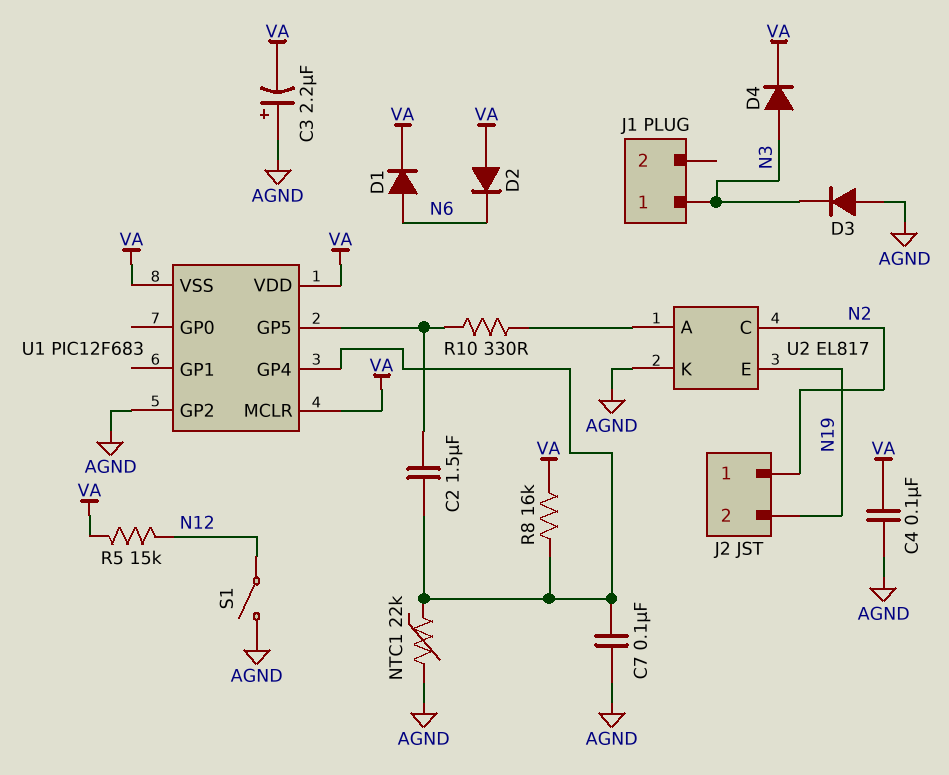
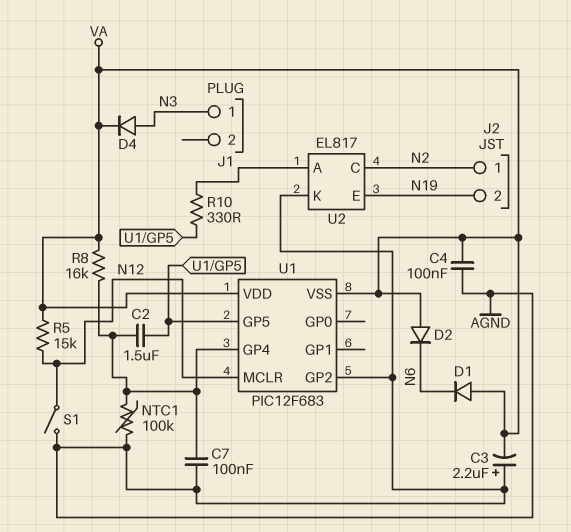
D1: diode (A N6, K VA) -> diode (A VA, K N6)
D3: diode (A AGND, K N3) -> none
NTC1: 22k (AGND, U1/GP4) -> 100k (AGND, U1/GP4)
U1 pin MCLR: VA -> N12

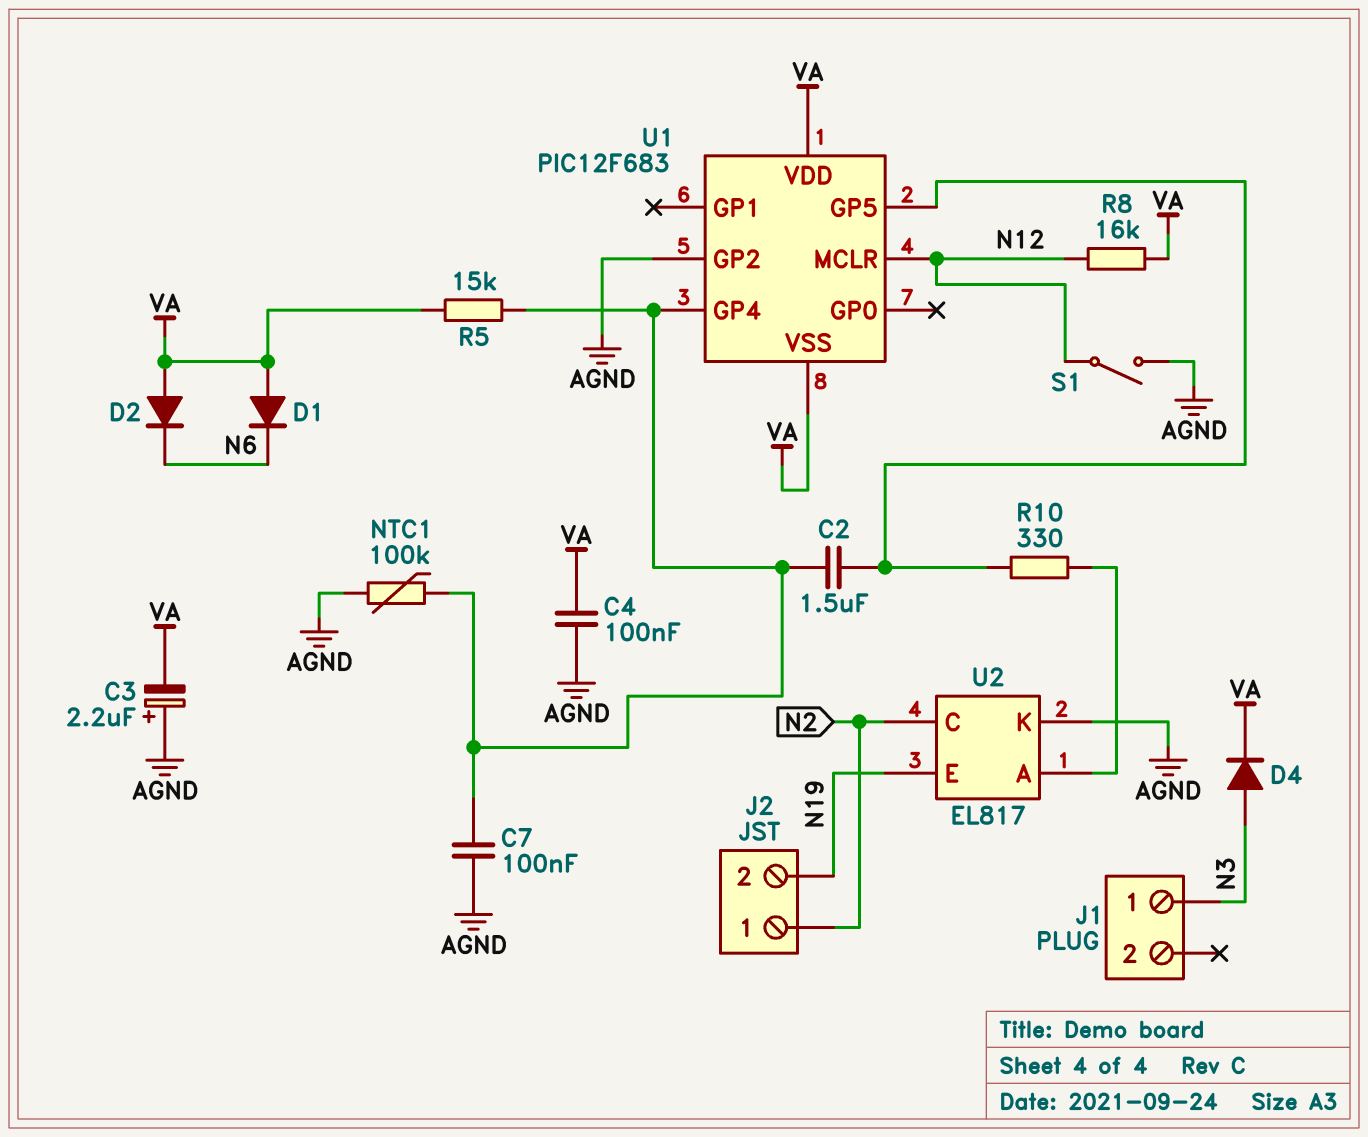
R5: 15k (N12, VA) -> 15k (U1/GP4, VA)
R8: 16k (U1/GP4, VA) -> 16k (N12, VA)

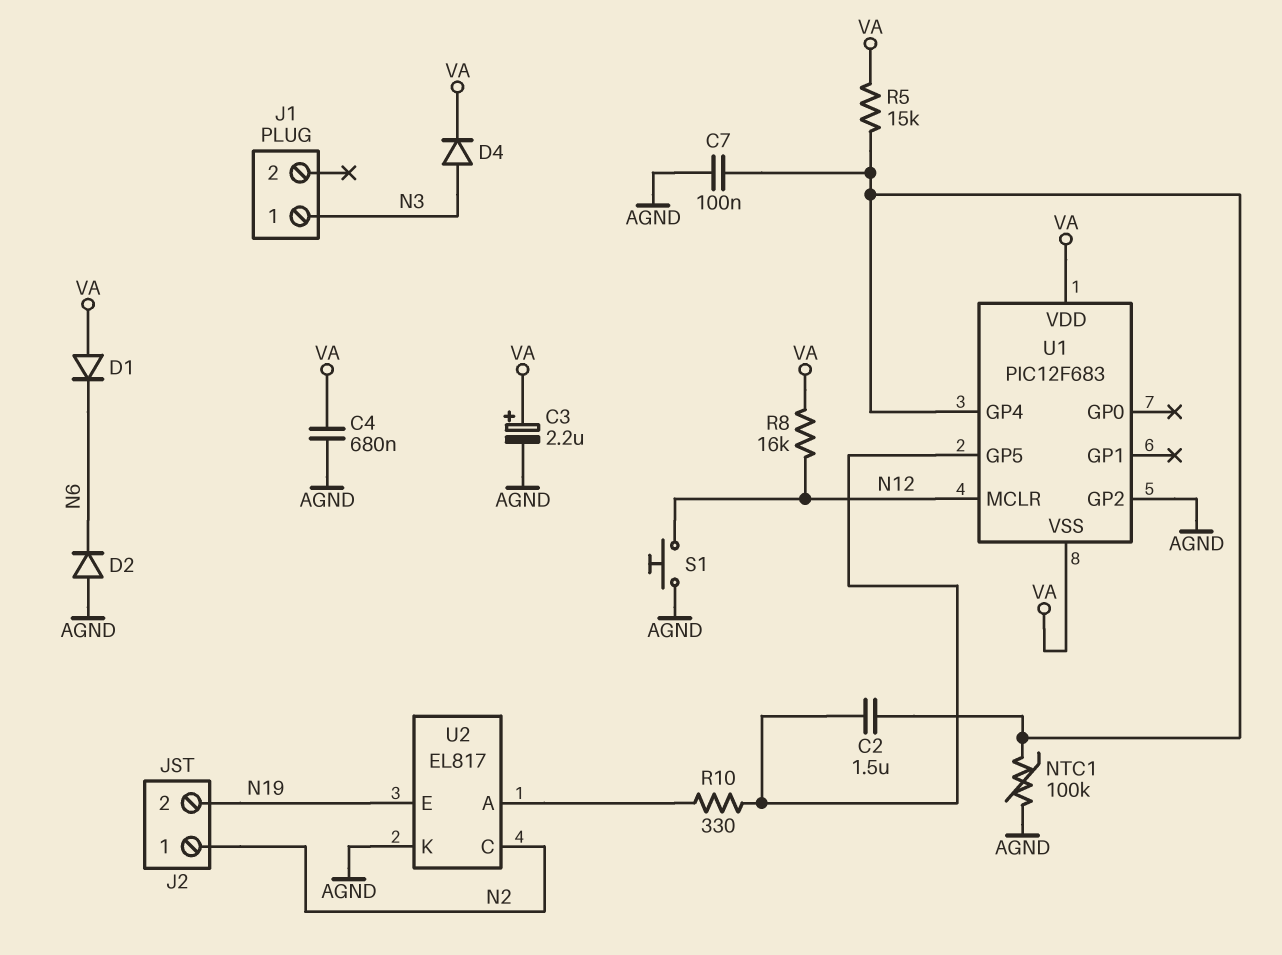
C3: 2.2uF (plus AGND, minus VA) -> 2.2uF (plus VA, minus AGND)
C4: 100nF (AGND, VA) -> 680nF (AGND, VA)
D2: diode (A VA, K N6) -> diode (A AGND, K N6)
S1: switch (AGND, N12) -> button (AGND, N12)

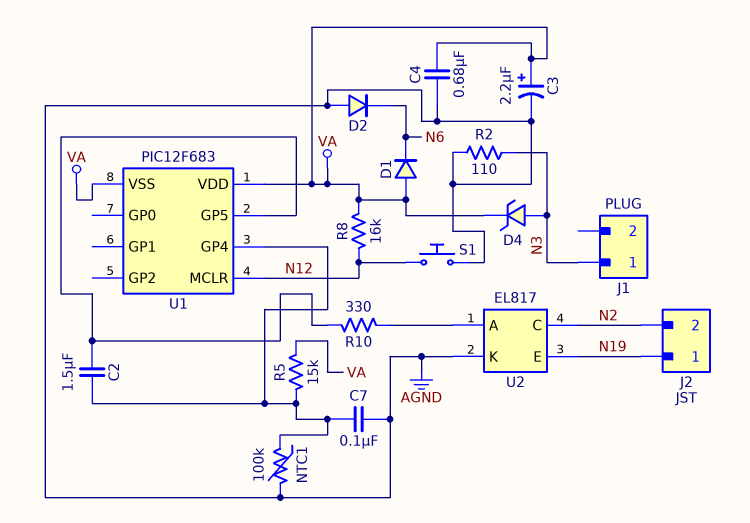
D4: diode (A N3, K VA) -> zener (A N3, K VA)
J2 pin 1: N2 -> N19
J2 pin 2: N19 -> N2
R2: none -> 110 (AGND, N3)
U1 pin GP2: AGND -> none

